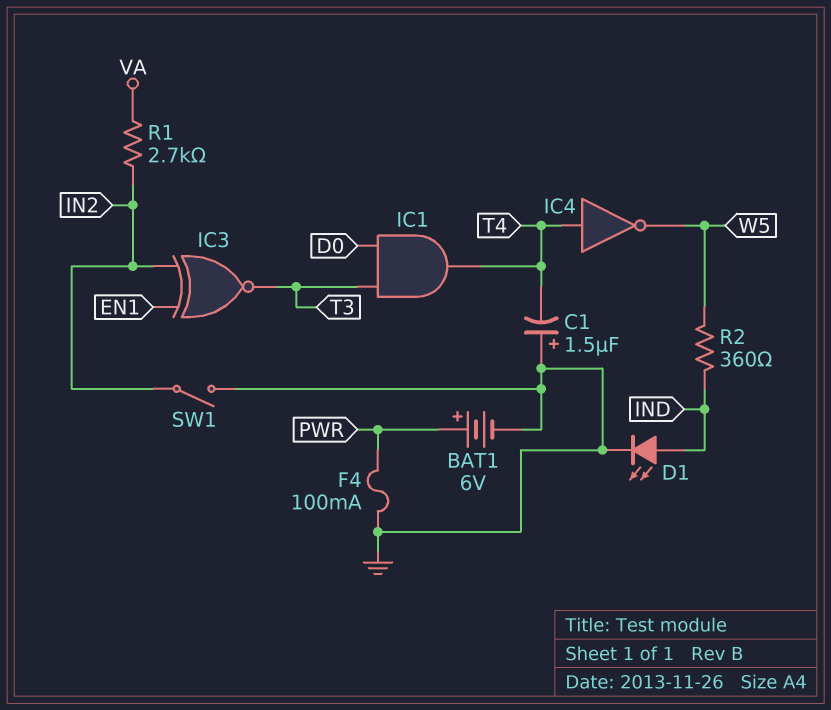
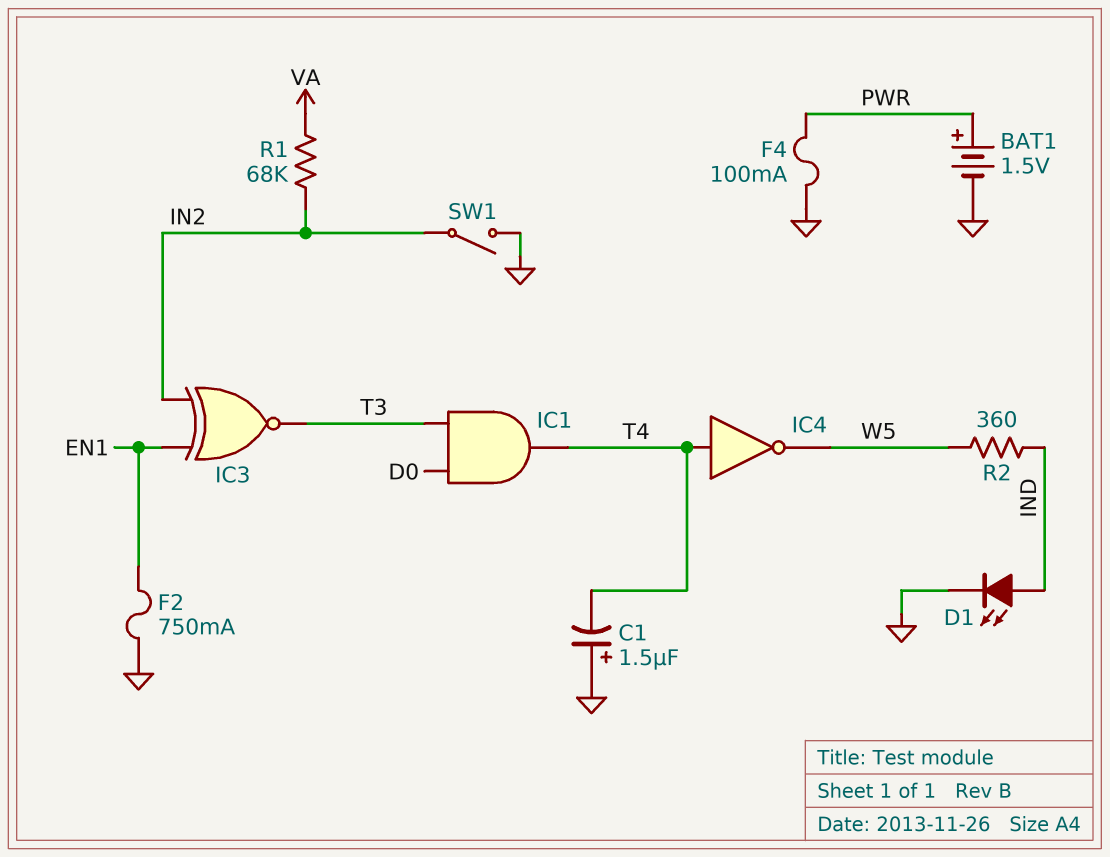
BAT1: 6V (plus PWR, minus GND) -> 1.5V (plus PWR, minus GND)
F2: none -> 750mA (EN1, GND)
R1: 2.7k (IN2, VA) -> 68k (IN2, VA)

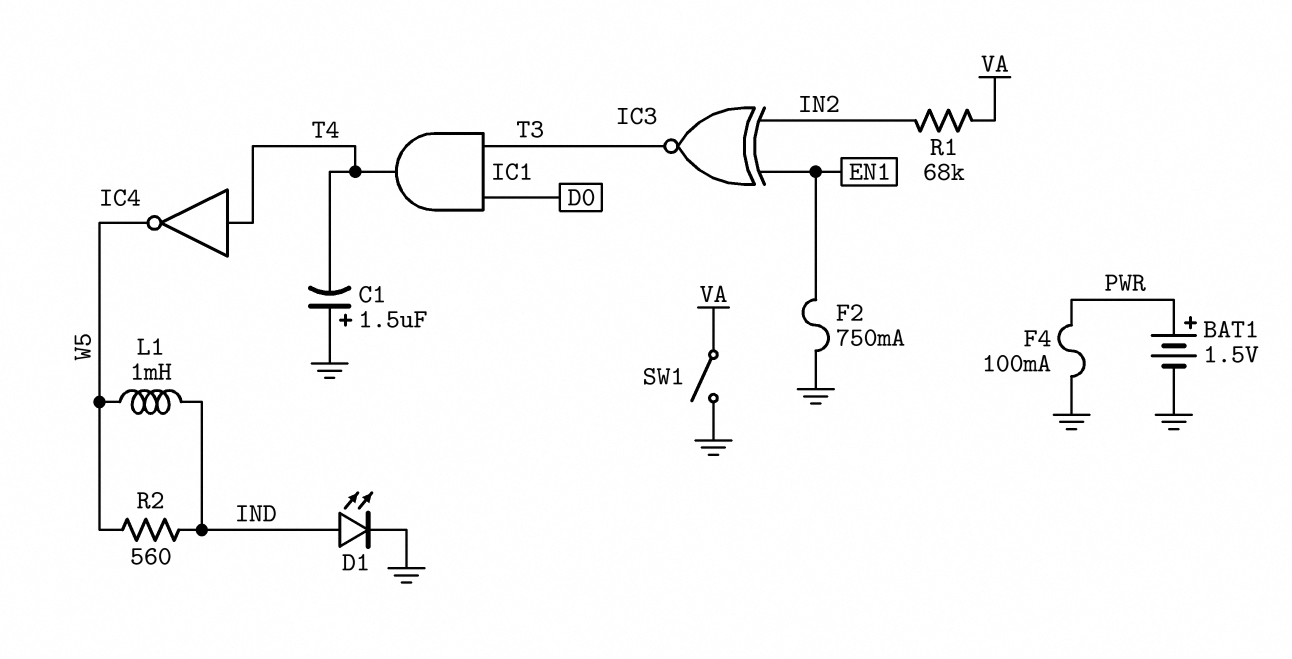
L1: none -> 1mH (IND, W5)
R2: 360 (IND, W5) -> 560 (IND, W5)
SW1: switch (GND, IN2) -> switch (GND, VA)

